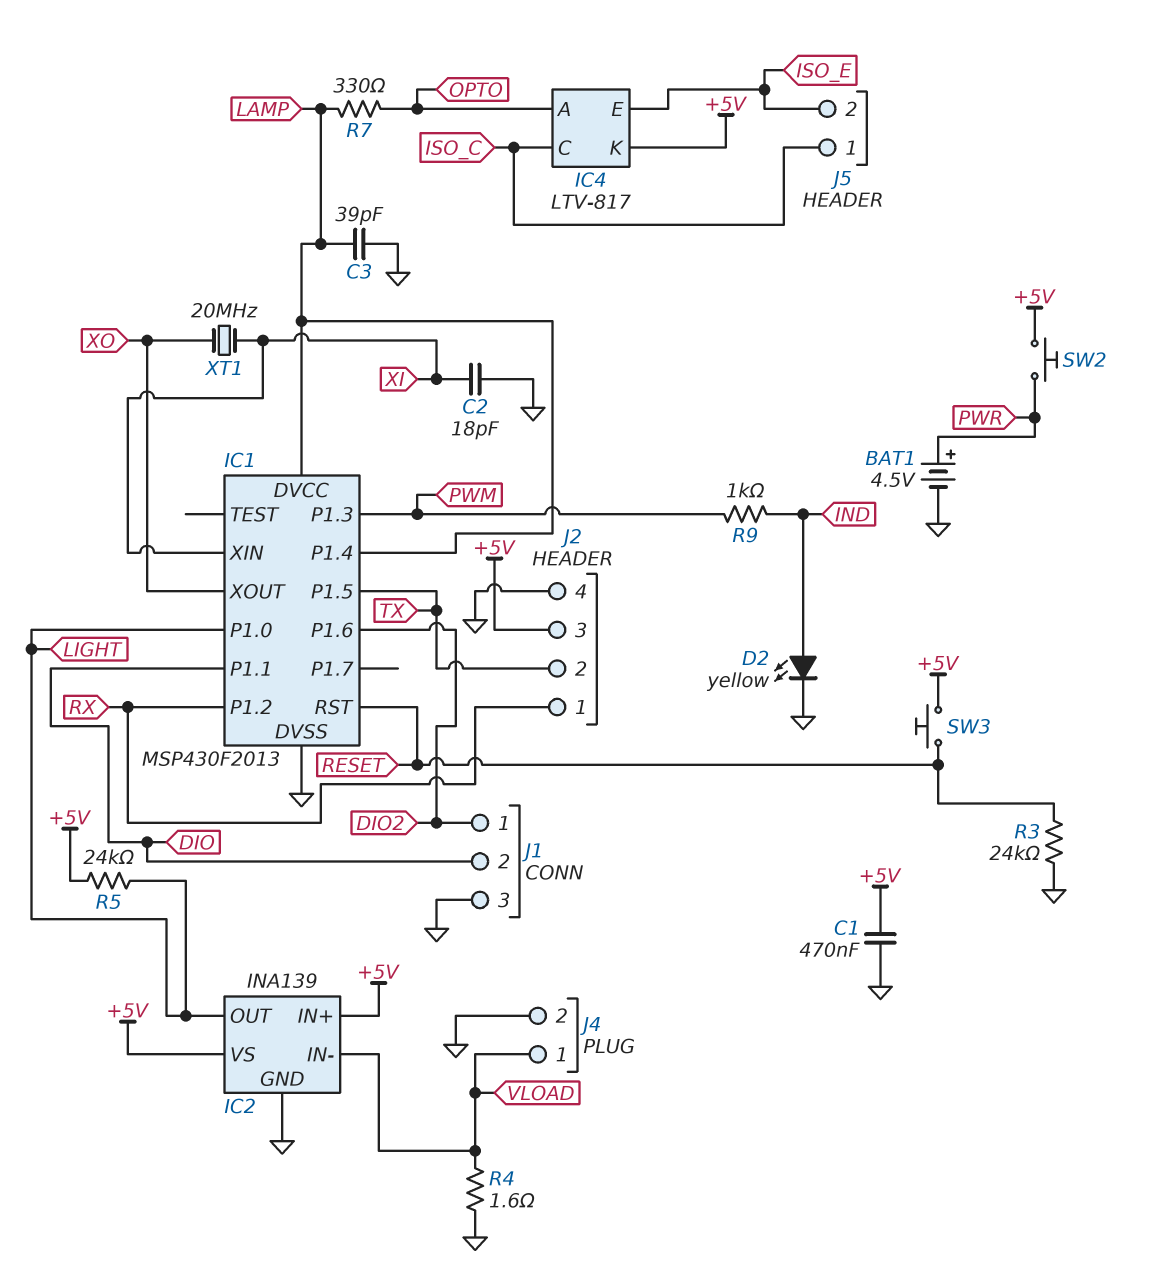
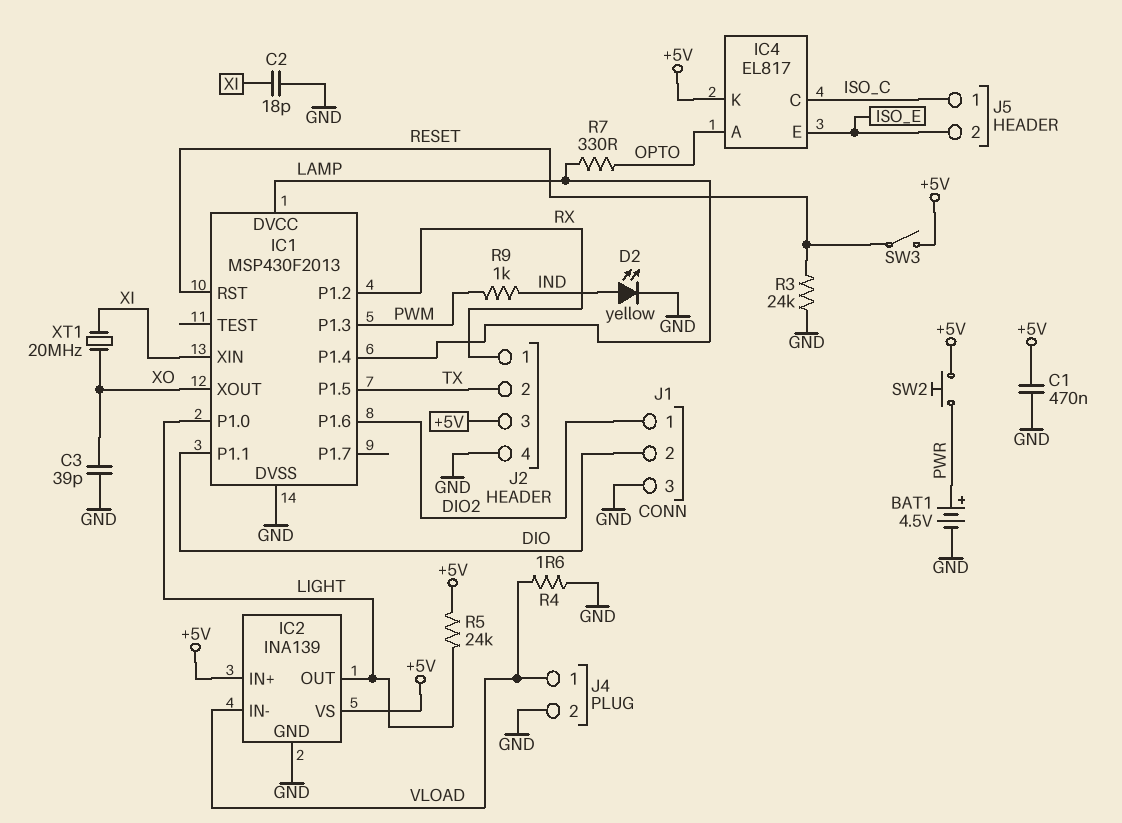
C3: 39pF (GND, LAMP) -> 39pF (GND, XO)
IC4: LTV-817 -> EL817
SW3: button (+5V, RESET) -> switch (+5V, RESET)

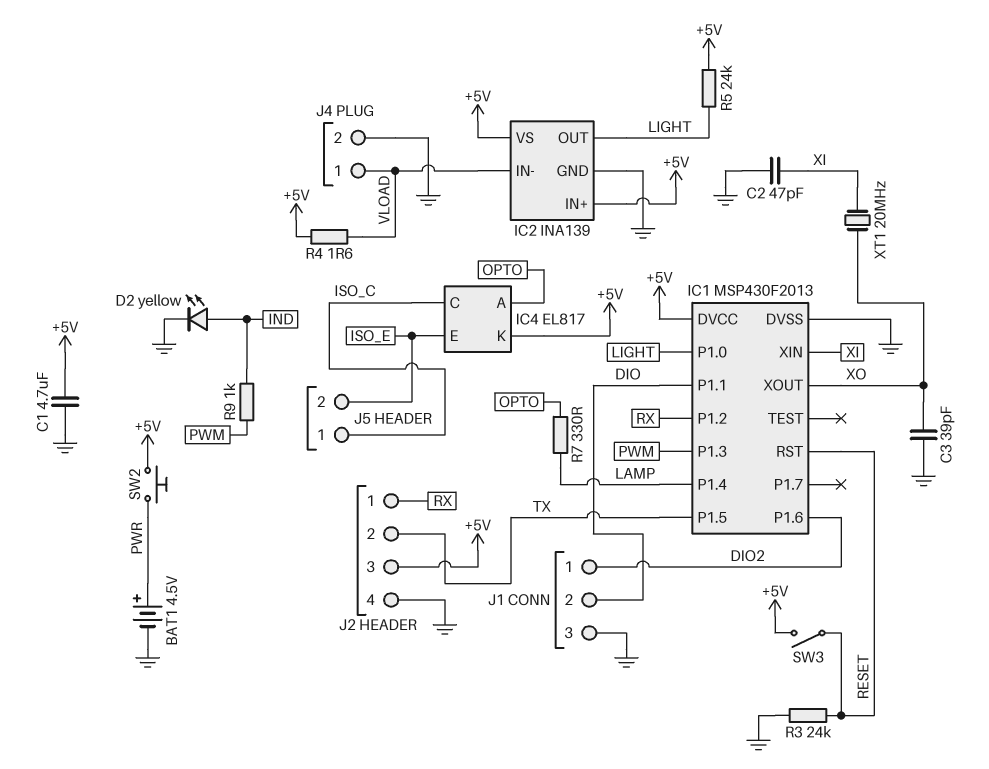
C1: 470nF (+5V, GND) -> 4.7uF (+5V, GND)
C2: 18pF (GND, XI) -> 47pF (GND, XI)
IC1 pin DVCC: LAMP -> +5V
R4: 1.6 (GND, VLOAD) -> 1.6 (+5V, VLOAD)

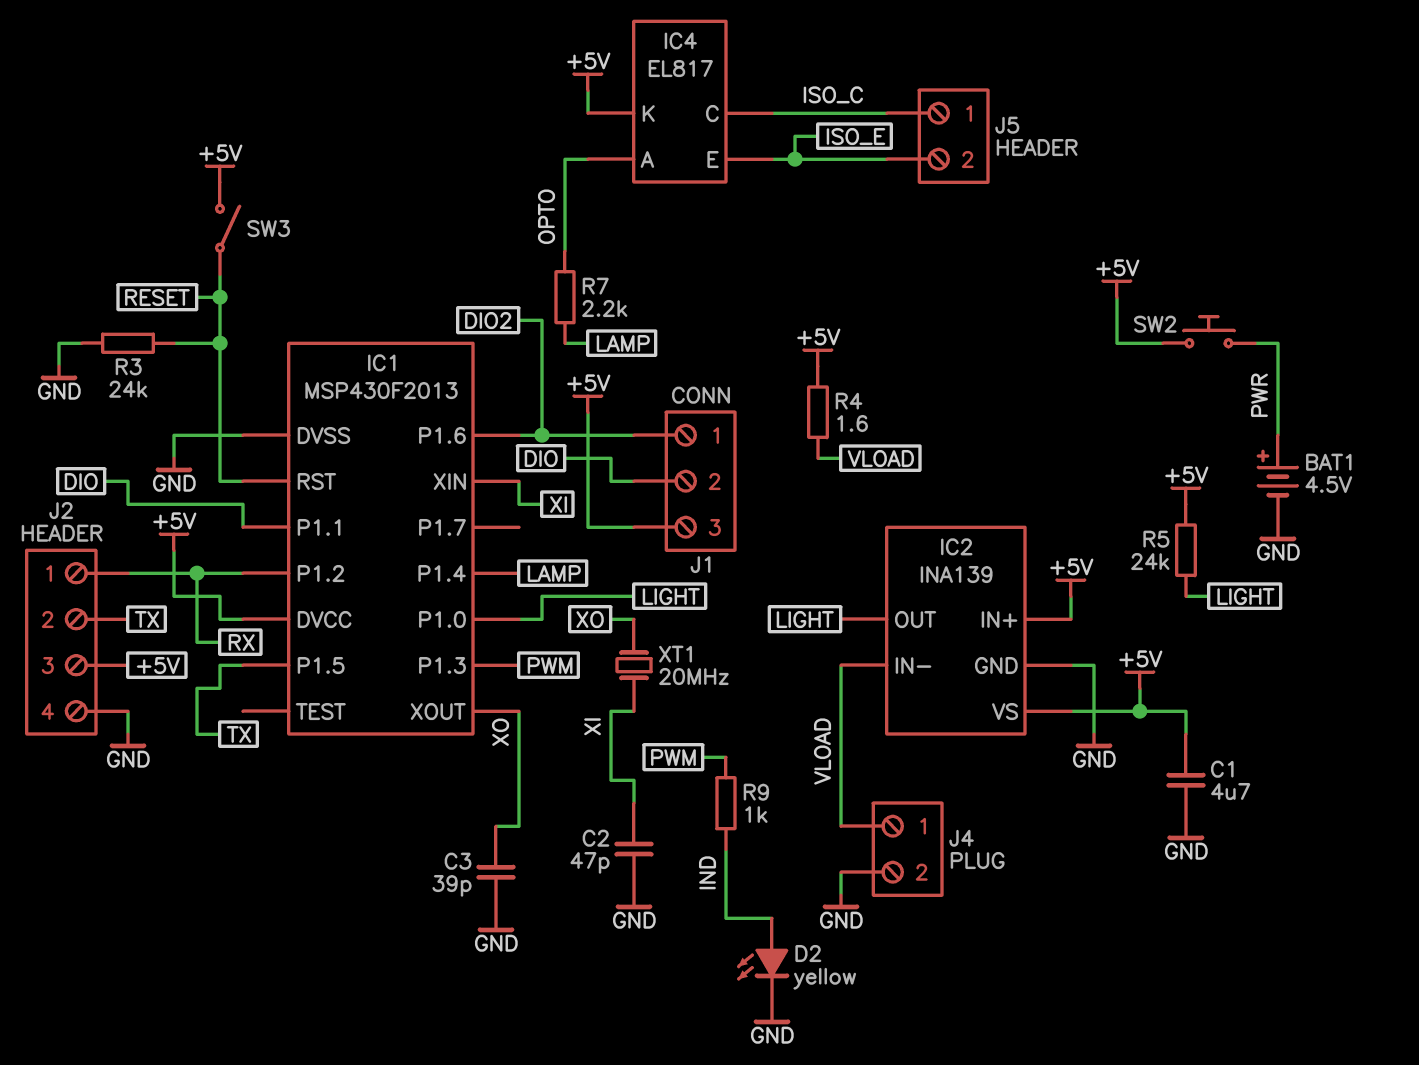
J1 pin 3: GND -> +5V
R7: 330 (LAMP, OPTO) -> 2.2k (LAMP, OPTO)

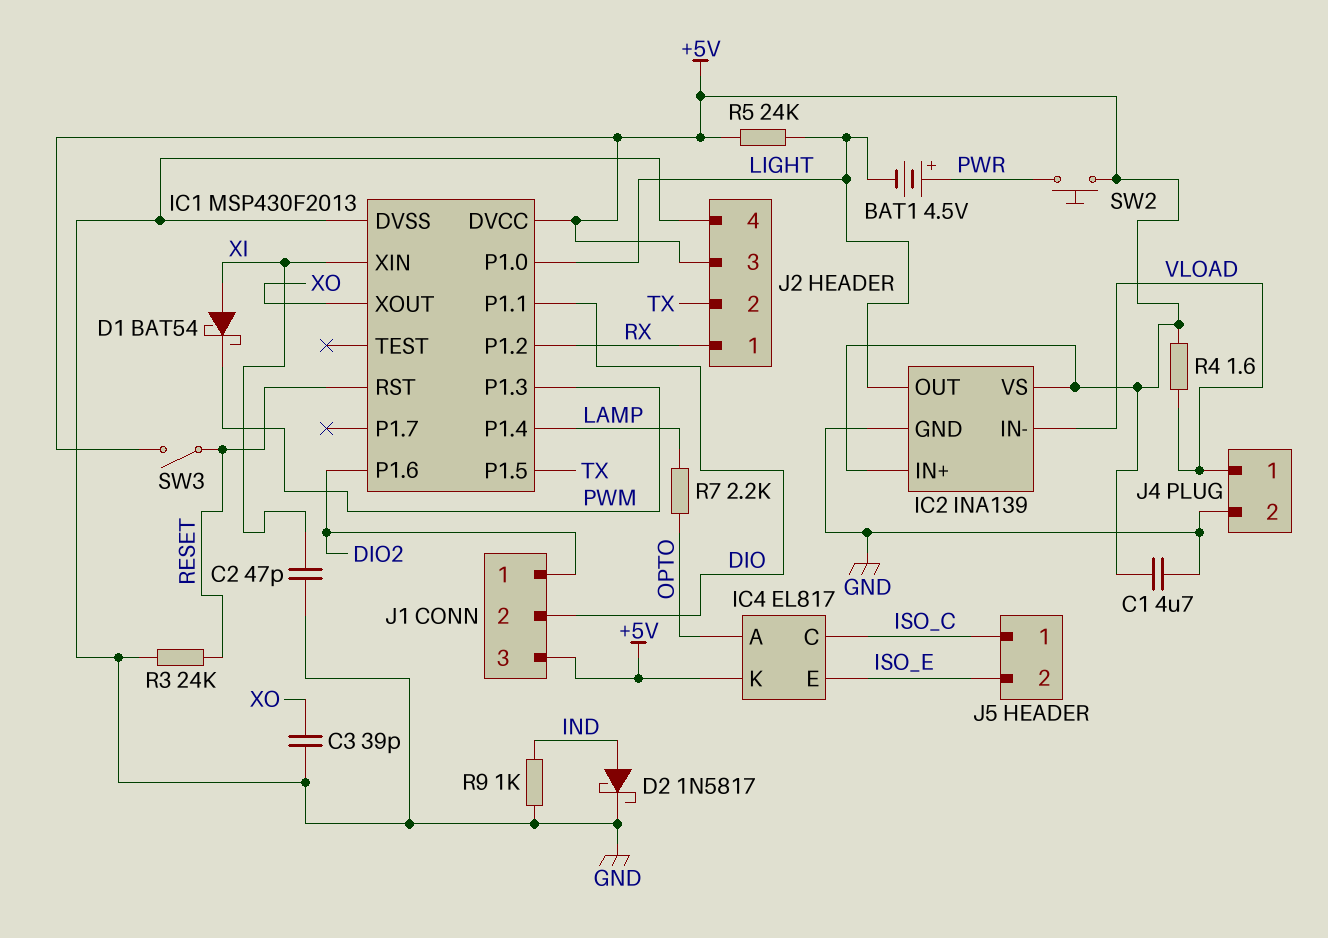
BAT1: 4.5V (plus PWR, minus GND) -> 4.5V (plus PWR, minus LIGHT)
D1: none -> schottky BAT54 (A XI, K PWM)
D2: LED yellow (A IND, K GND) -> schottky 1N5817 (A IND, K GND)
R9: 1k (IND, PWM) -> 1k (GND, IND)
XT1: 20MHz (XI, XO) -> none

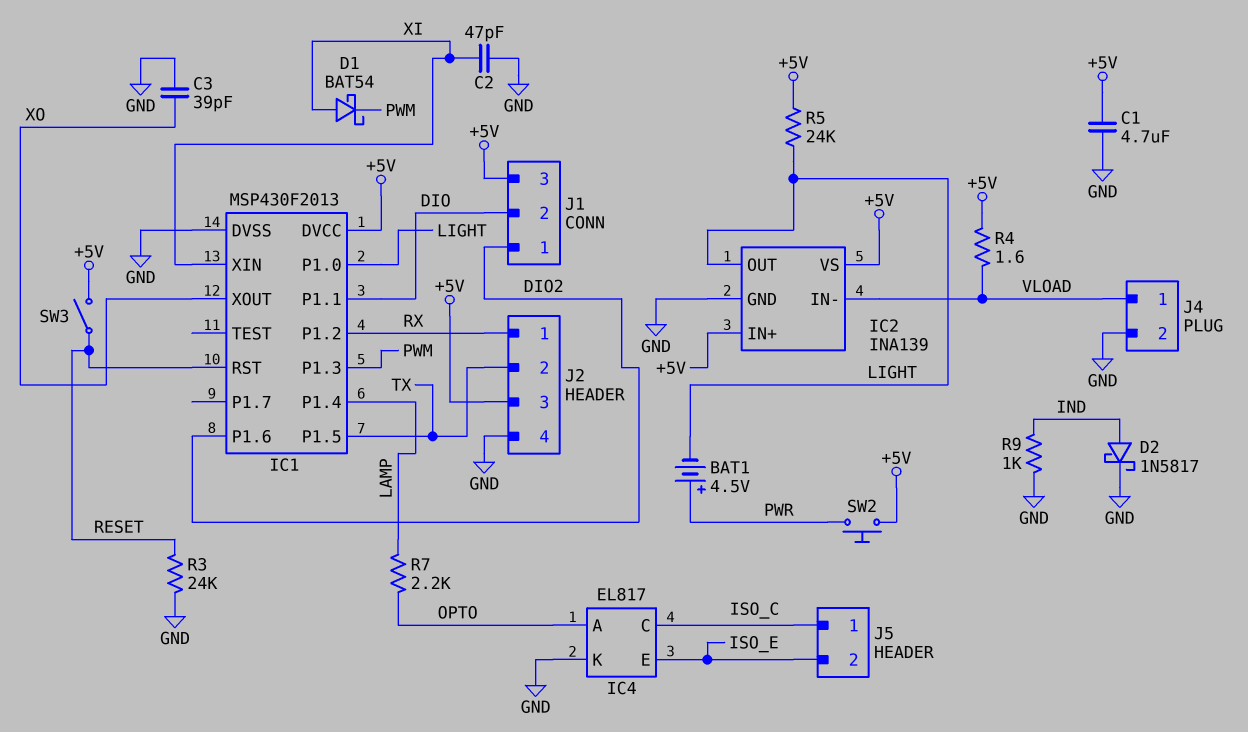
IC4 pin K: +5V -> GND

